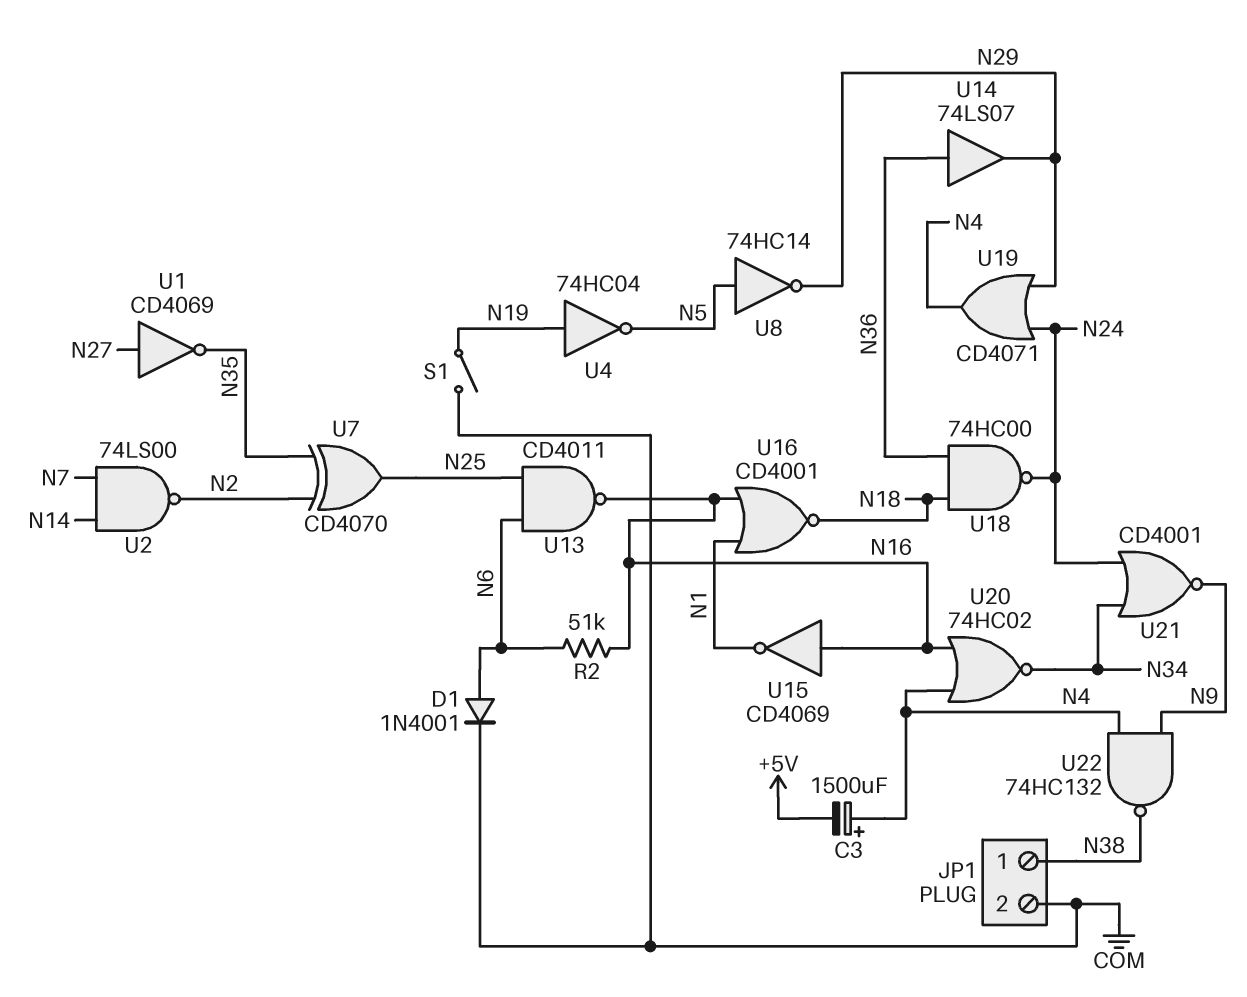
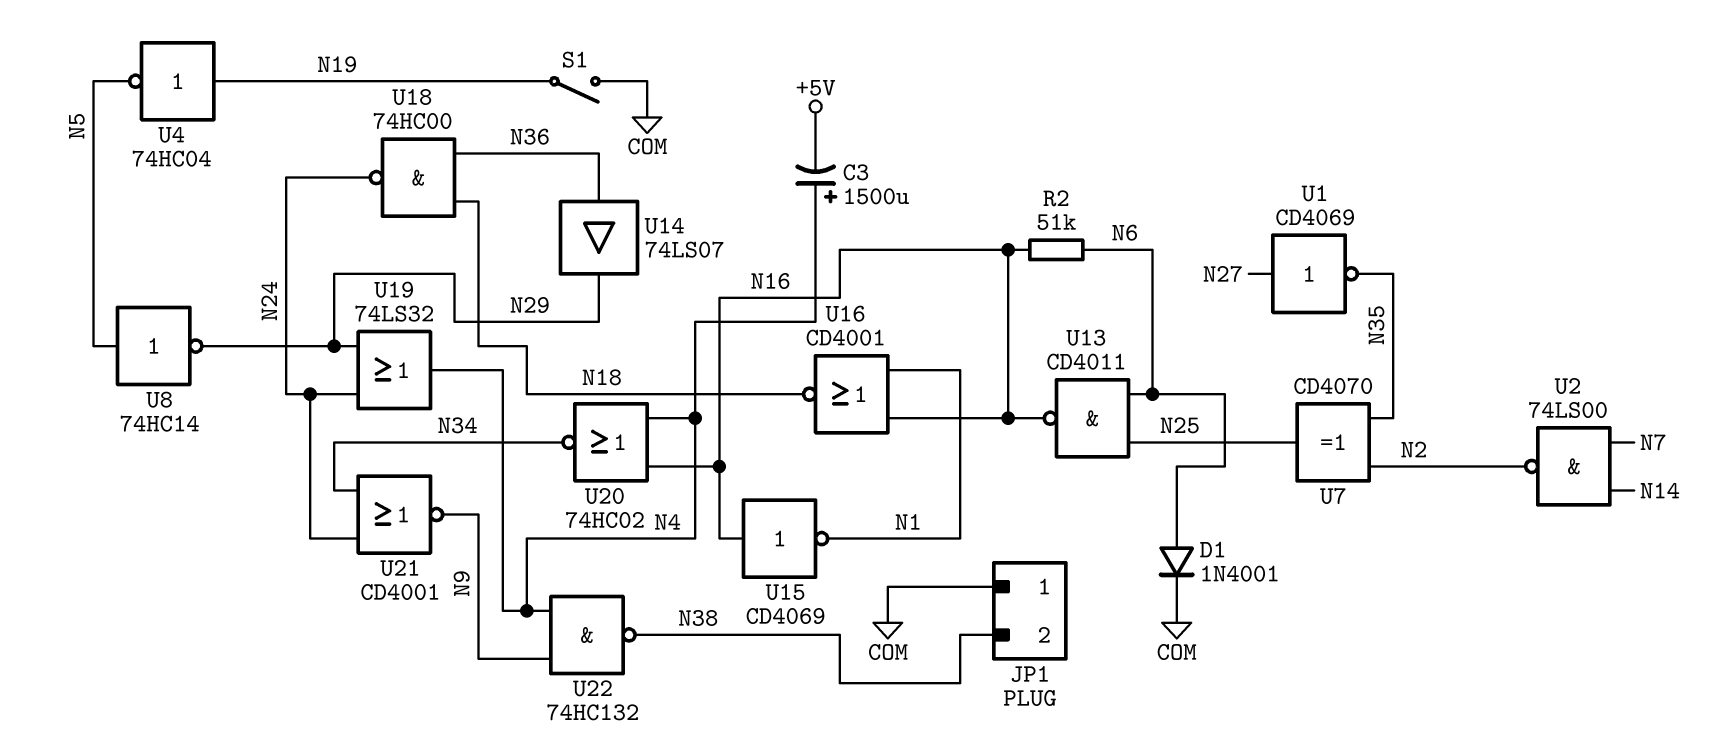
JP1 pin 1: N38 -> COM
JP1 pin 2: COM -> N38
U19: OR CD4071 (in N24, in N29, out N4) -> OR 74LS32 (in N24, in N29, out N4)

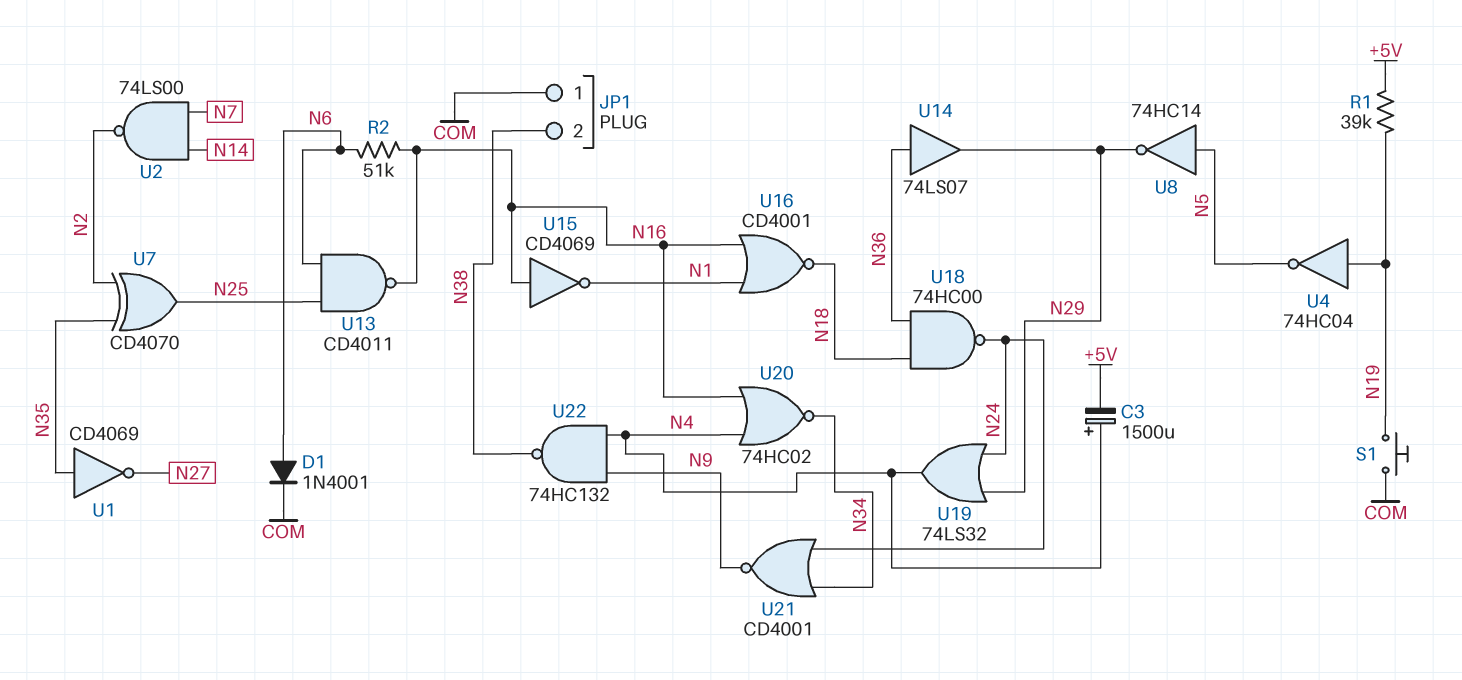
R1: none -> 39k (+5V, N19)
S1: switch (COM, N19) -> button (COM, N19)
U1: NOT CD4069 (in N27, out N35) -> NOT CD4069 (in N35, out N27)

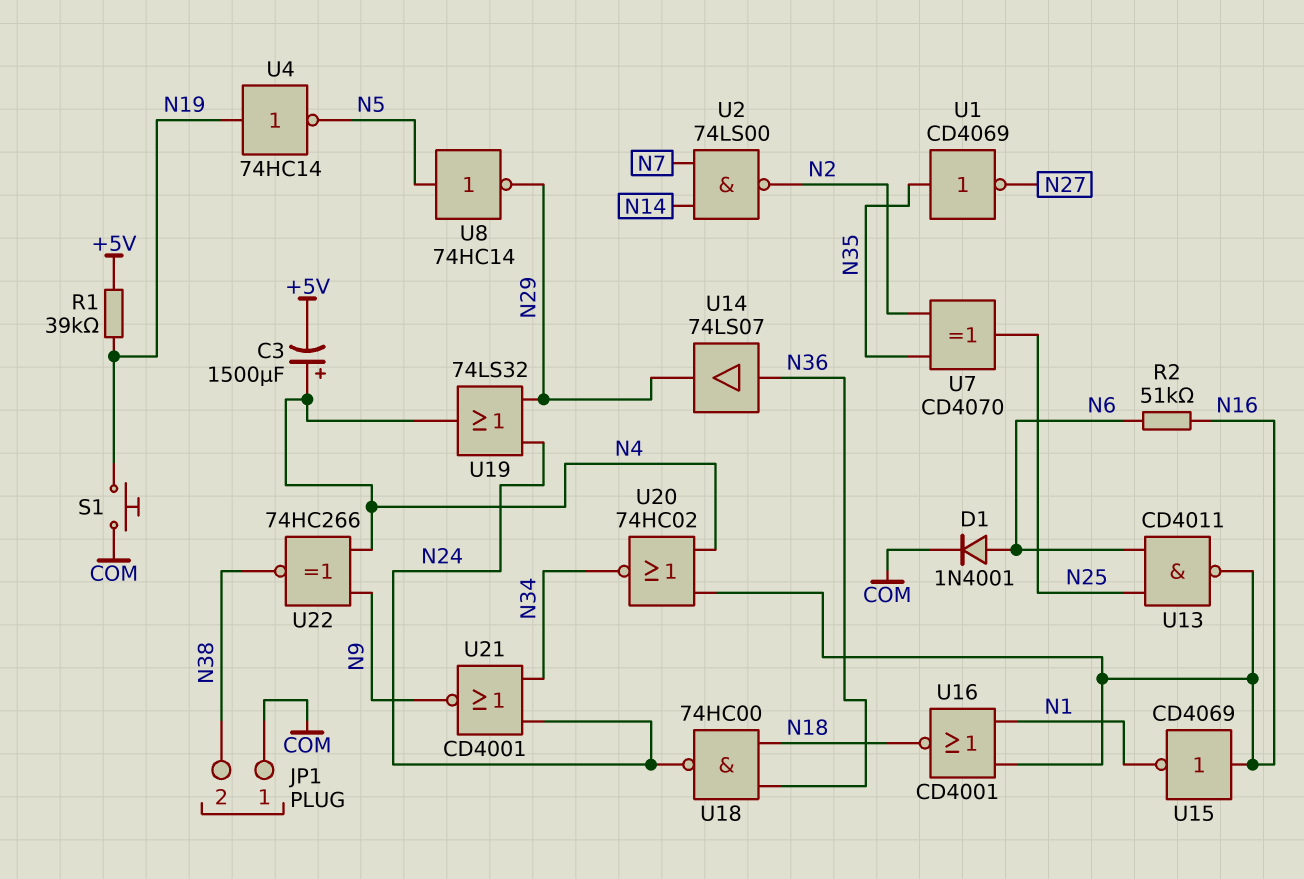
U4: NOT 74HC04 (in N19, out N5) -> NOT 74HC14 (in N19, out N5)
U22: NAND 74HC132 (in N4, in N9, out N38) -> XNOR 74HC266 (in N4, in N9, out N38)

